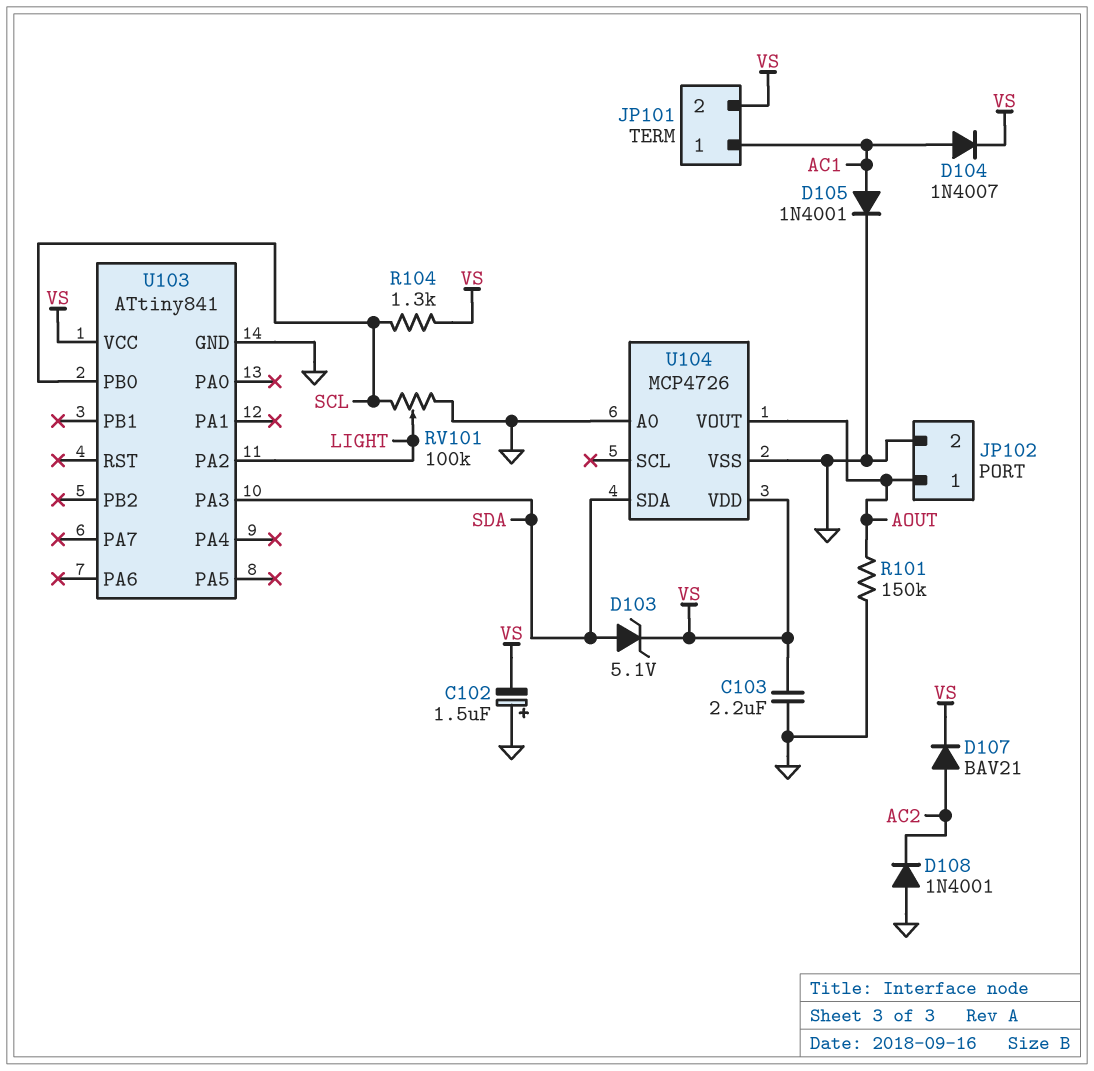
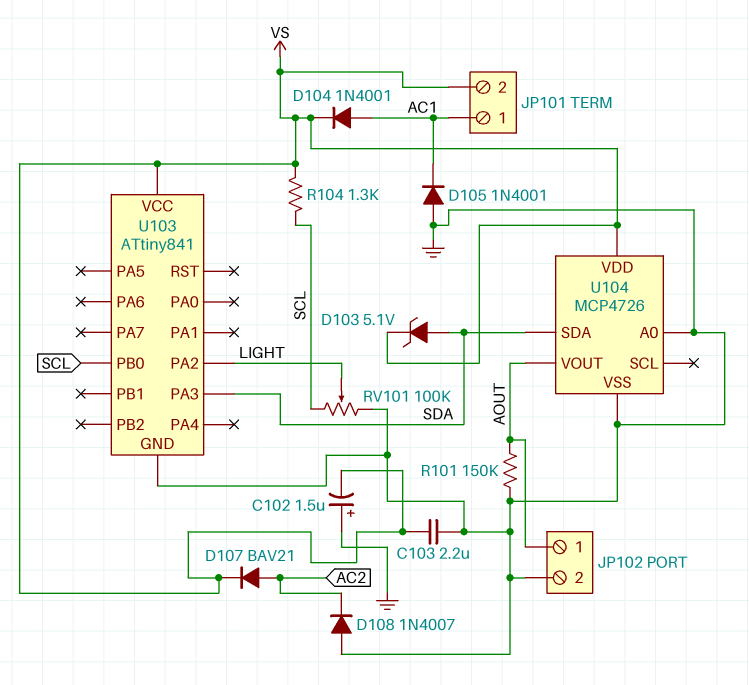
D104: diode 1N4007 (A AC1, K VS) -> diode 1N4001 (A AC1, K VS)
D105: diode 1N4001 (A AC1, K GND) -> diode 1N4001 (A GND, K AC1)
D108: diode 1N4001 (A GND, K AC2) -> diode 1N4007 (A GND, K AC2)

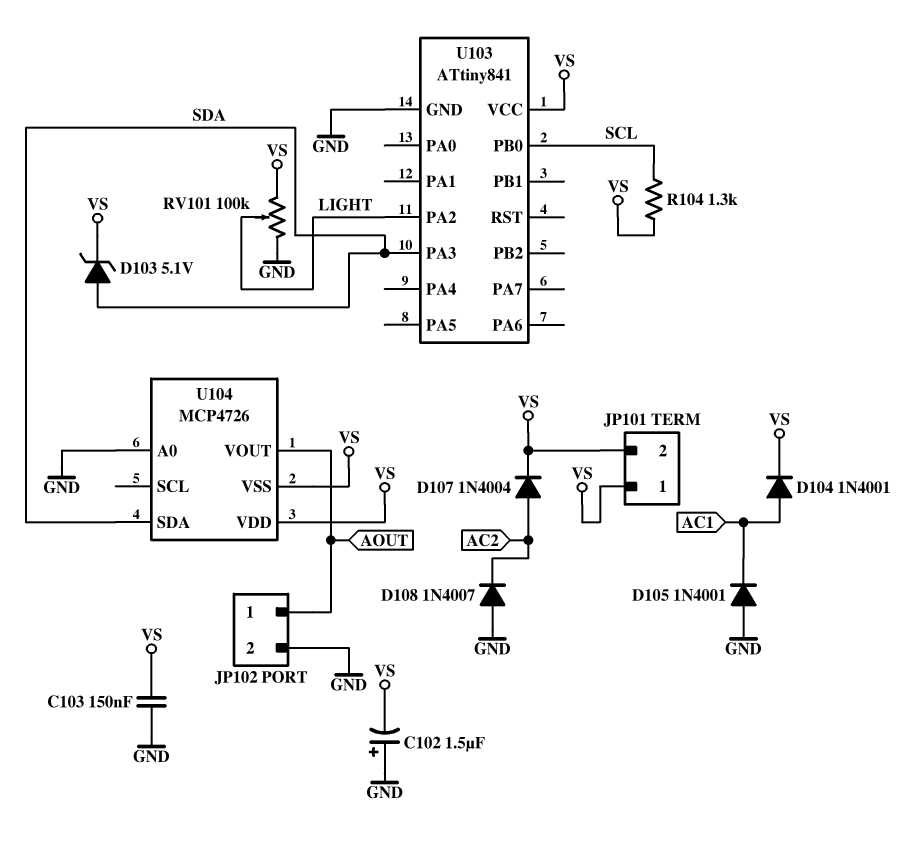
C103: 2.2uF (GND, VS) -> 150nF (GND, VS)
D107: diode BAV21 (A AC2, K VS) -> diode 1N4004 (A AC2, K VS)
JP101 pin 1: AC1 -> VS
R101: 150k (AOUT, GND) -> none
RV101: 100k (GND, SCL, wiper LIGHT) -> 100k (GND, VS, wiper LIGHT)
U104 pin VSS: GND -> VS

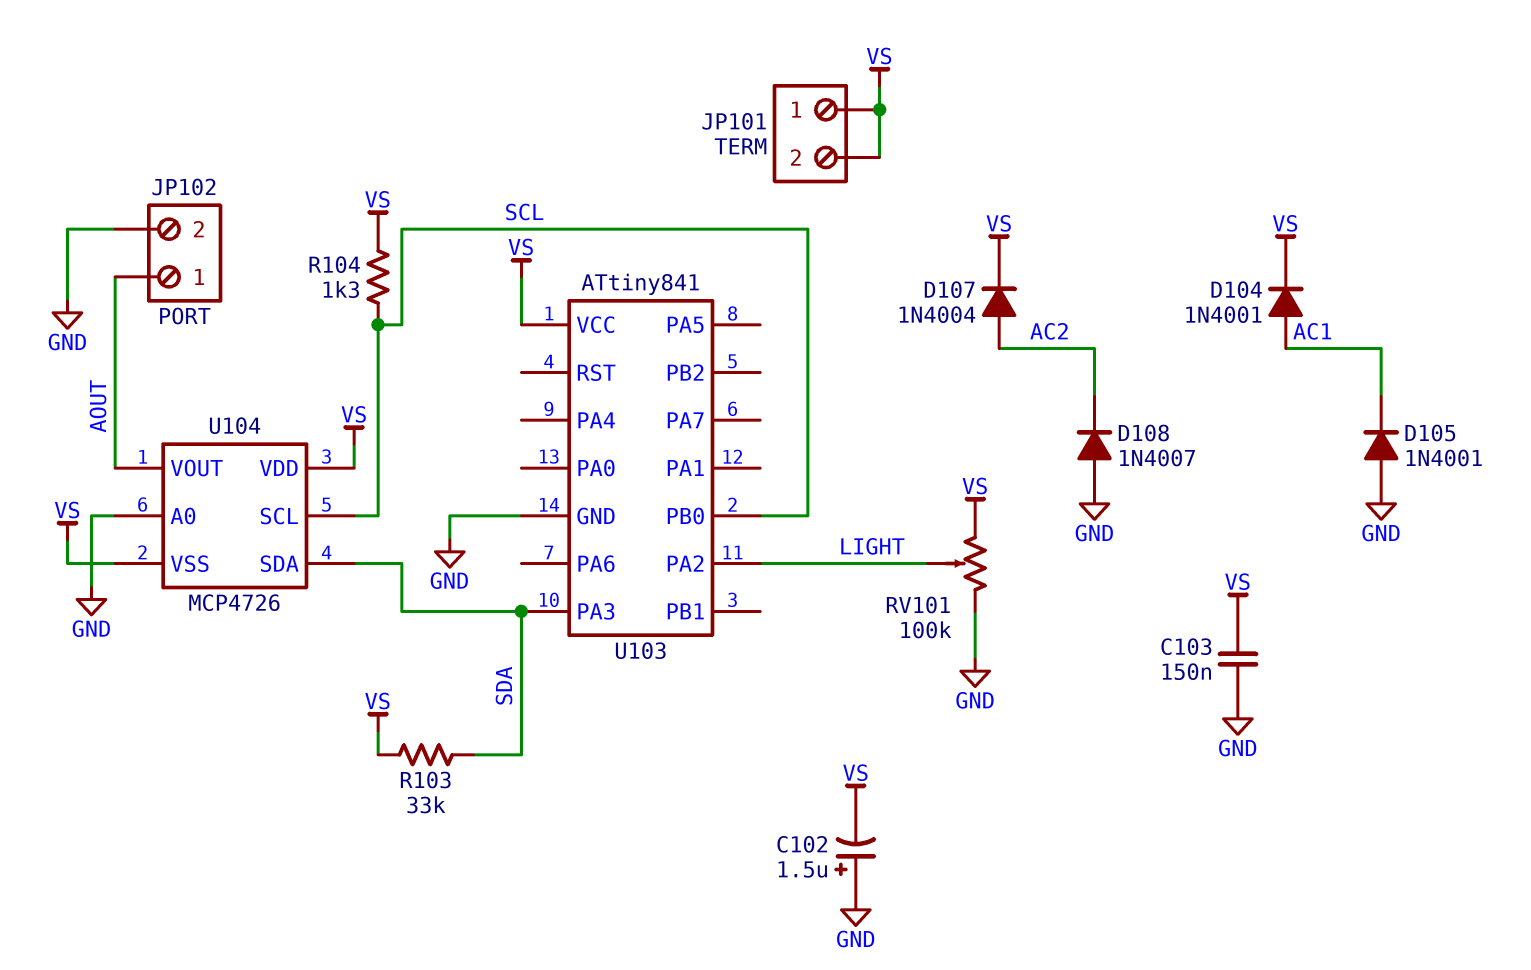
D103: zener 5.1V (A SDA, K VS) -> none
R103: none -> 33k (SDA, VS)
U104 pin SCL: none -> SCL

